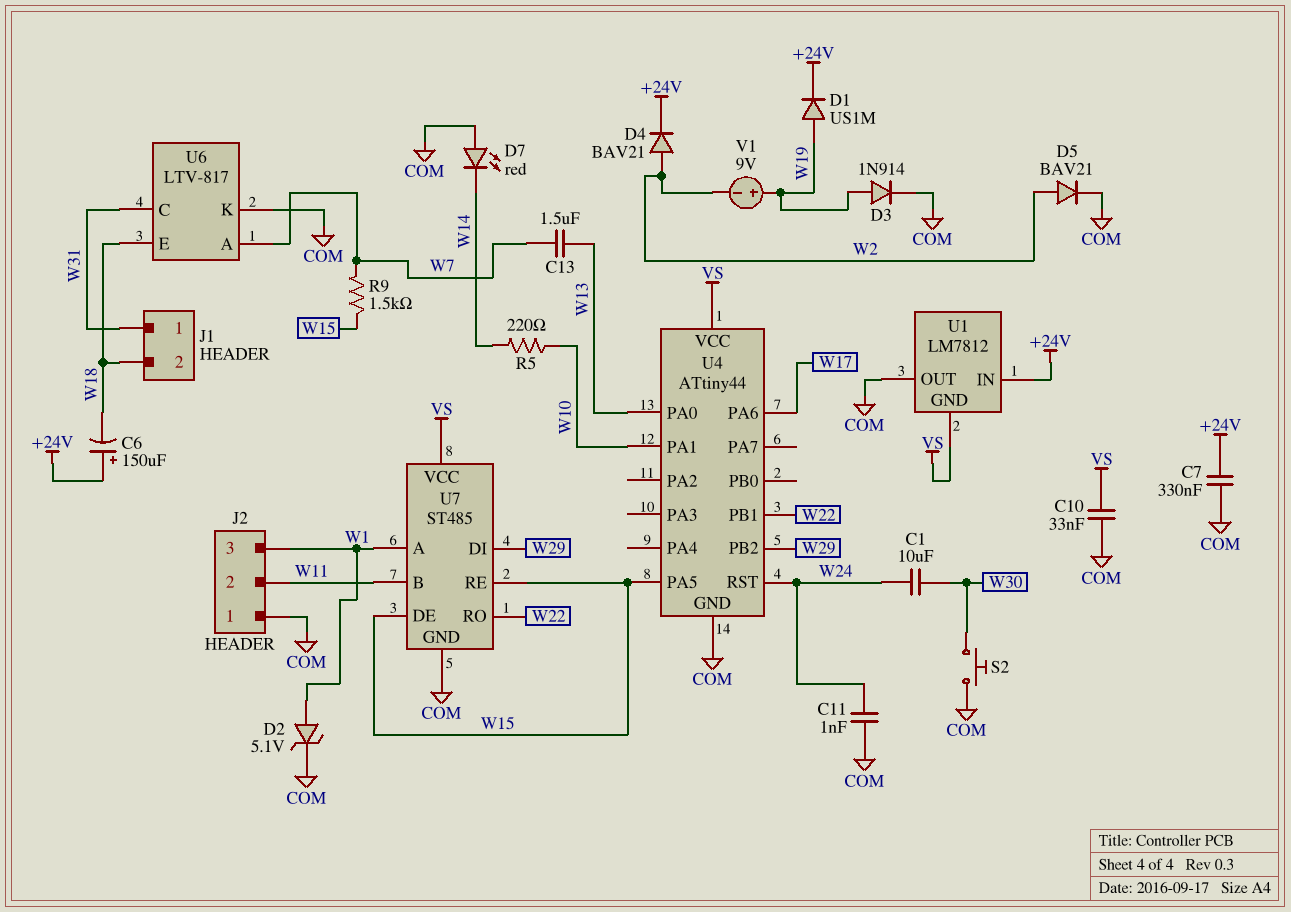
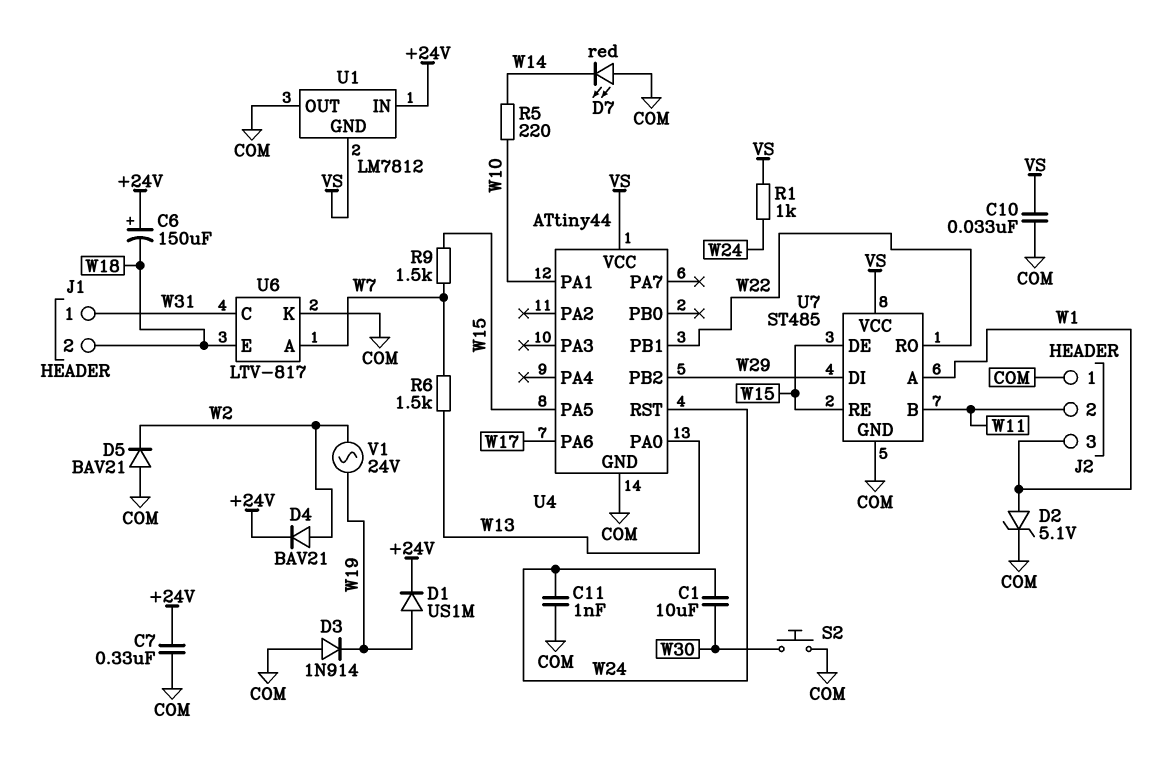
C13: 1.5uF (W7, W13) -> none
D3: diode 1N914 (A W19, K COM) -> diode 1N914 (A COM, K W19)
D5: diode BAV21 (A W2, K COM) -> diode BAV21 (A COM, K W2)
R1: none -> 1k (VS, W24)
R6: none -> 1.5k (W7, W13)
V1: 9V (plus W19, minus W2) -> AC 24V (W2, W19)

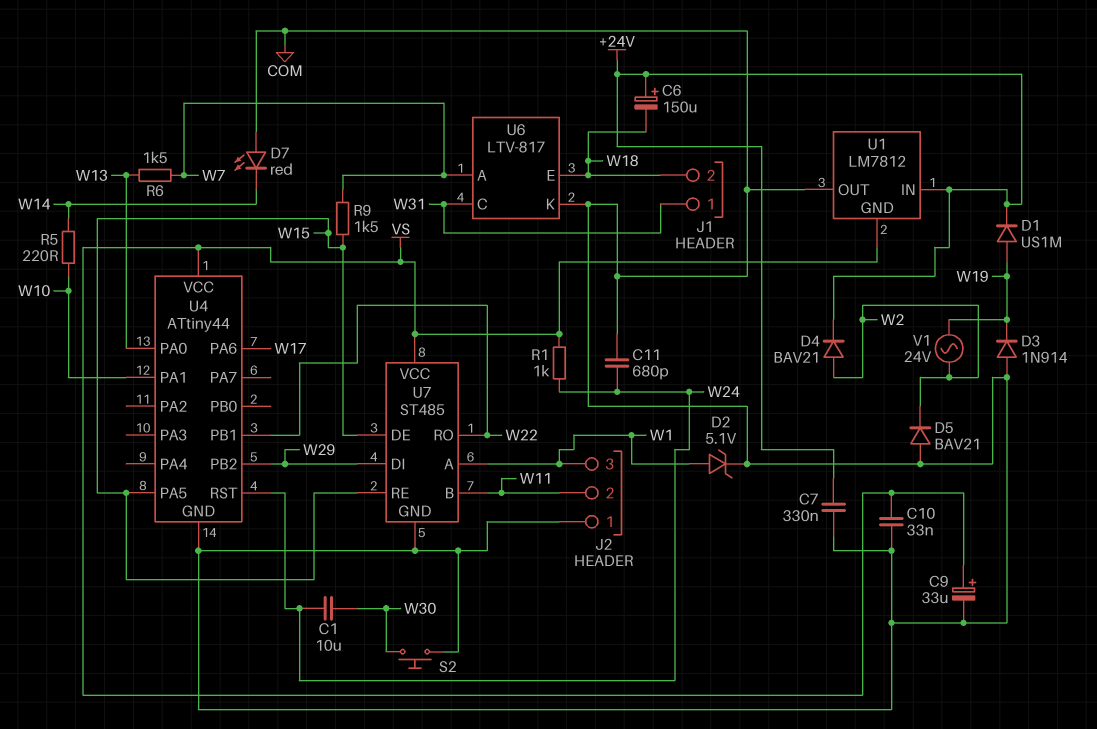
C9: none -> 33uF (plus VS, minus COM)
C11: 1nF (COM, W24) -> 680pF (COM, W24)

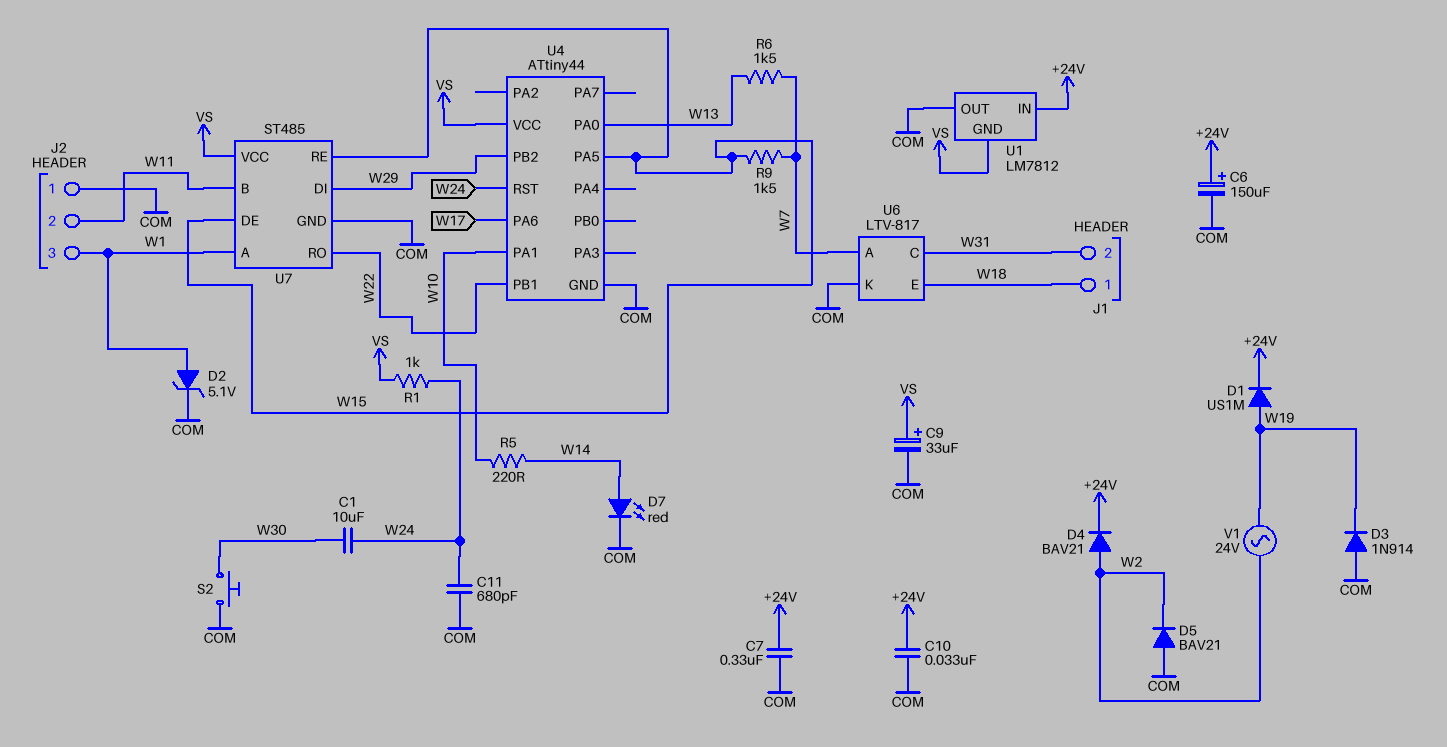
C6: 150uF (plus +24V, minus W18) -> 150uF (plus +24V, minus COM)
C10: 33nF (COM, VS) -> 33nF (+24V, COM)
D7: LED red (A COM, K W14) -> LED red (A W14, K COM)
J1 pin 1: W31 -> W18
J1 pin 2: W18 -> W31

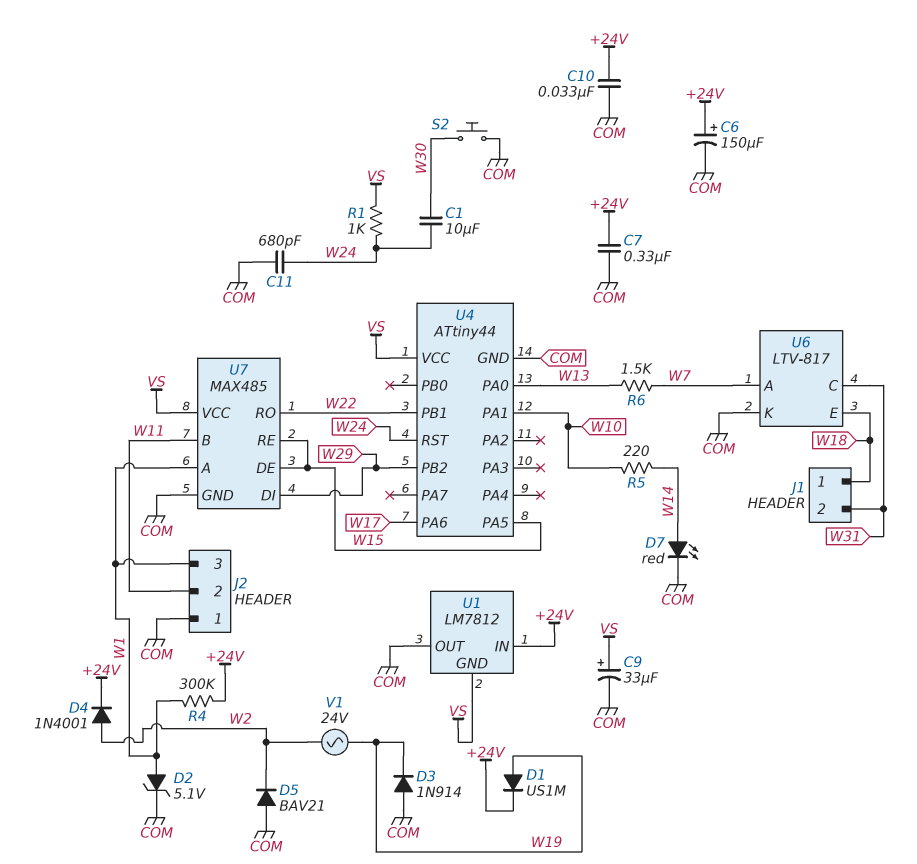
D4: diode BAV21 (A W2, K +24V) -> diode 1N4001 (A W2, K +24V)
R4: none -> 300k (+24V, W1)
R9: 1.5k (W7, W15) -> none
U7: ST485 -> MAX485

